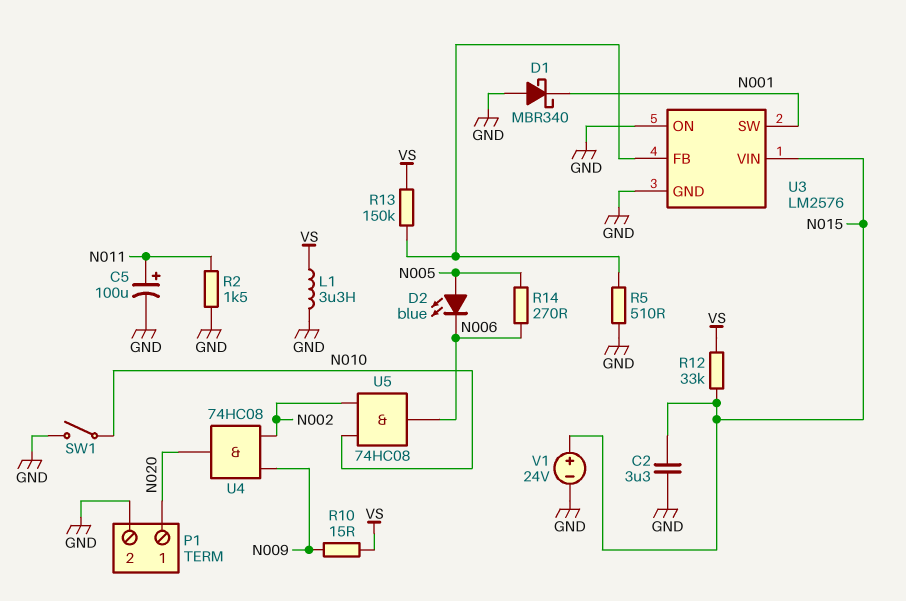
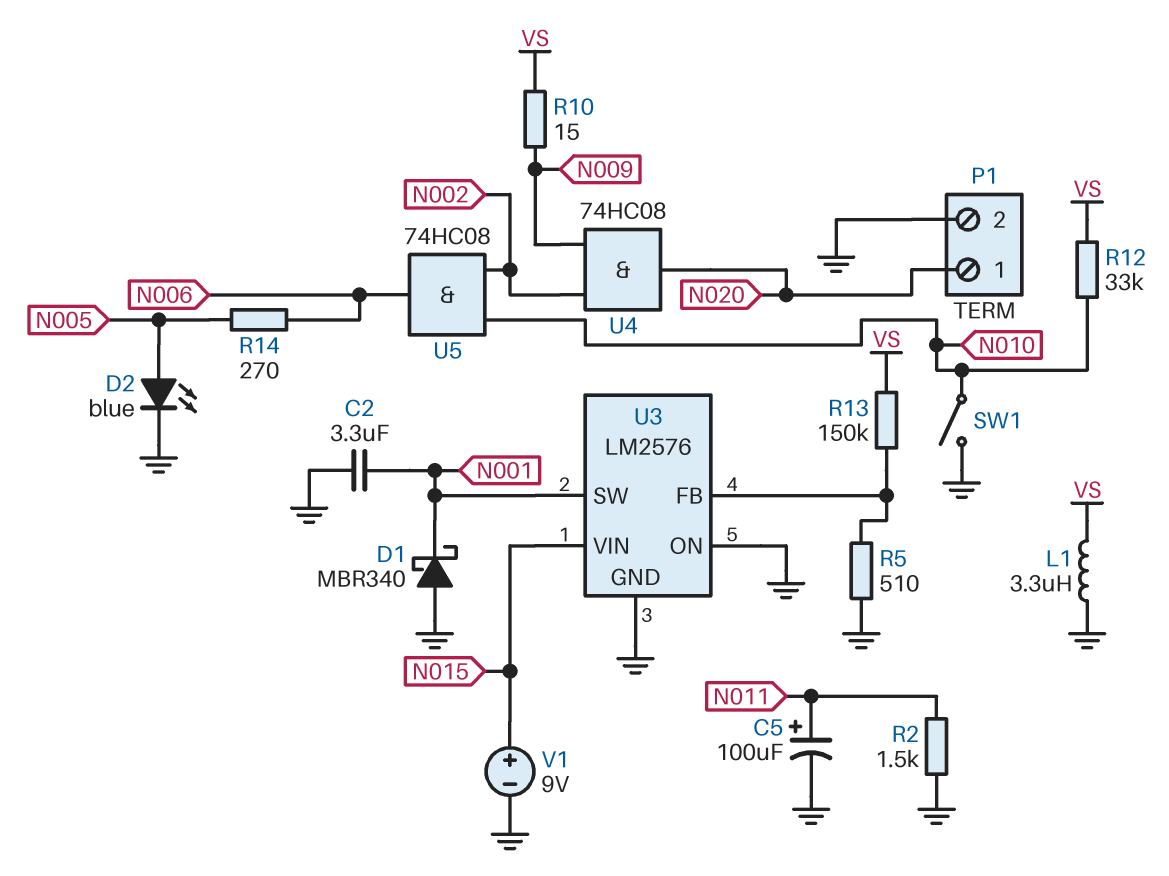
C2: 3.3uF (GND, N015) -> 3.3uF (GND, N001)
D2: LED blue (A N005, K N006) -> LED blue (A N005, K GND)
R12: 33k (N015, VS) -> 33k (N010, VS)
V1: 24V (plus N015, minus GND) -> 9V (plus N015, minus GND)

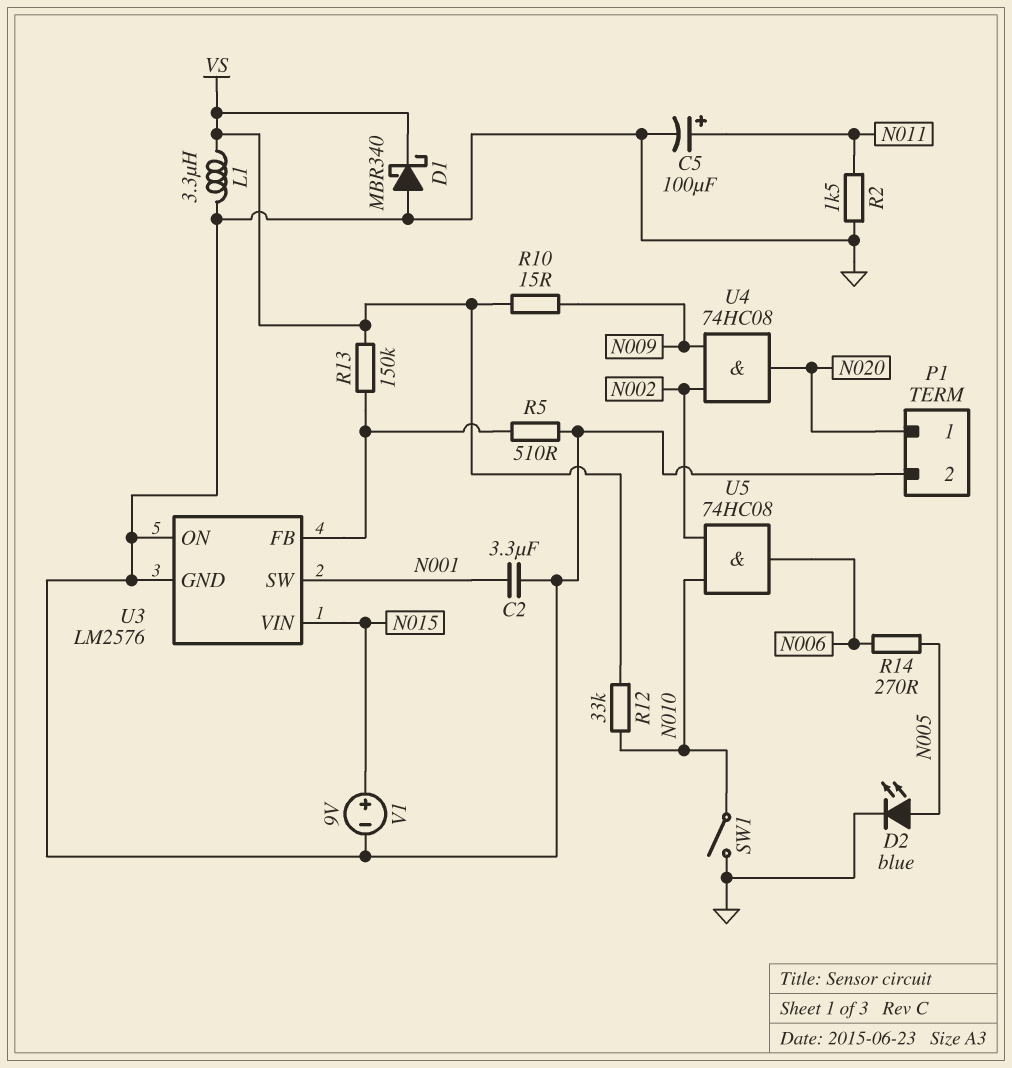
D1: schottky MBR340 (A GND, K N001) -> schottky MBR340 (A GND, K VS)

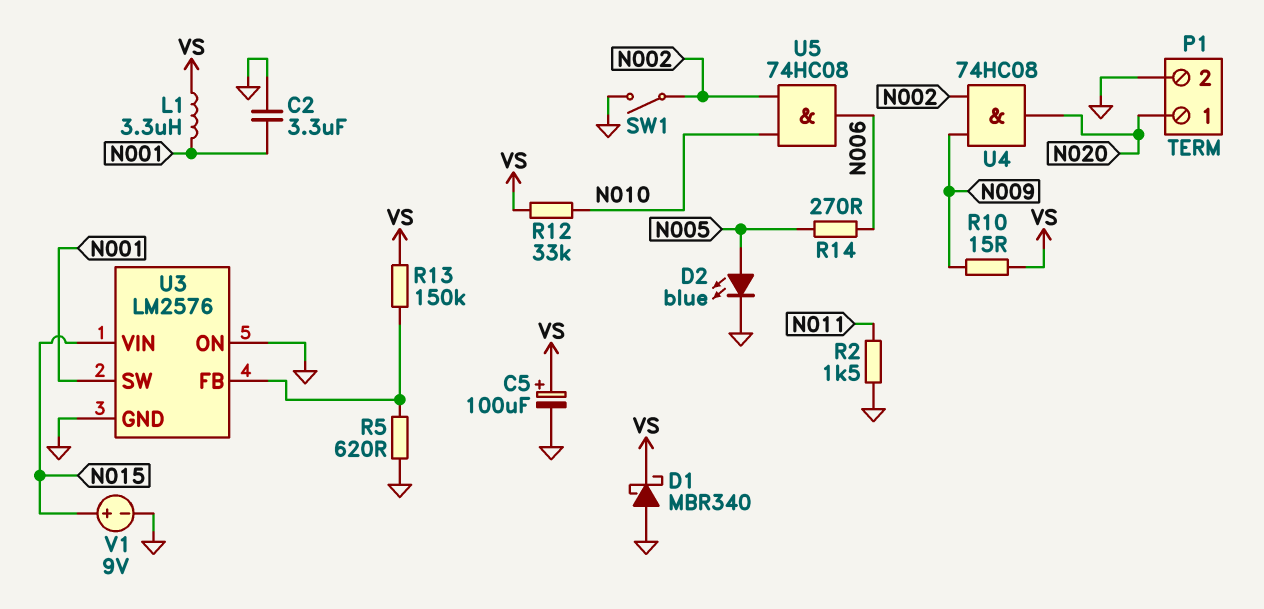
C5: 100uF (plus N011, minus GND) -> 100uF (plus VS, minus GND)
L1: 3.3uH (GND, VS) -> 3.3uH (N001, VS)
R5: 510 (GND, U3/FB) -> 620 (GND, U3/FB)
SW1: switch (GND, N010) -> switch (GND, N002)

